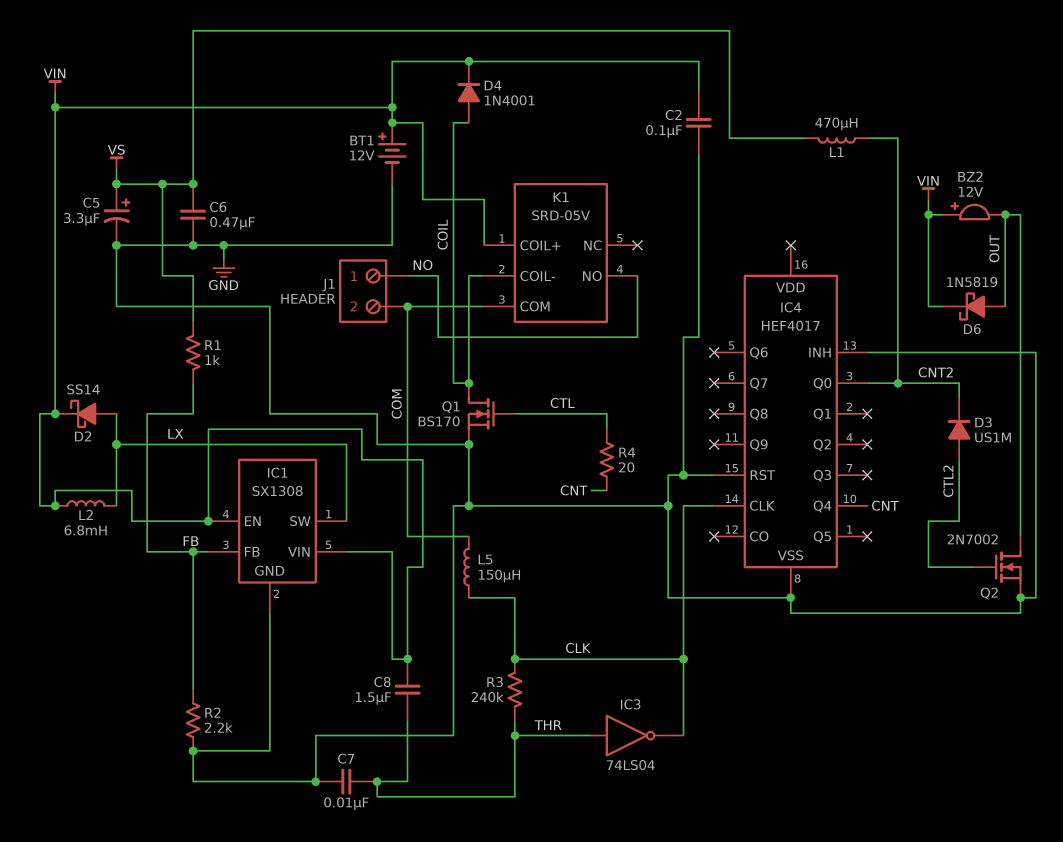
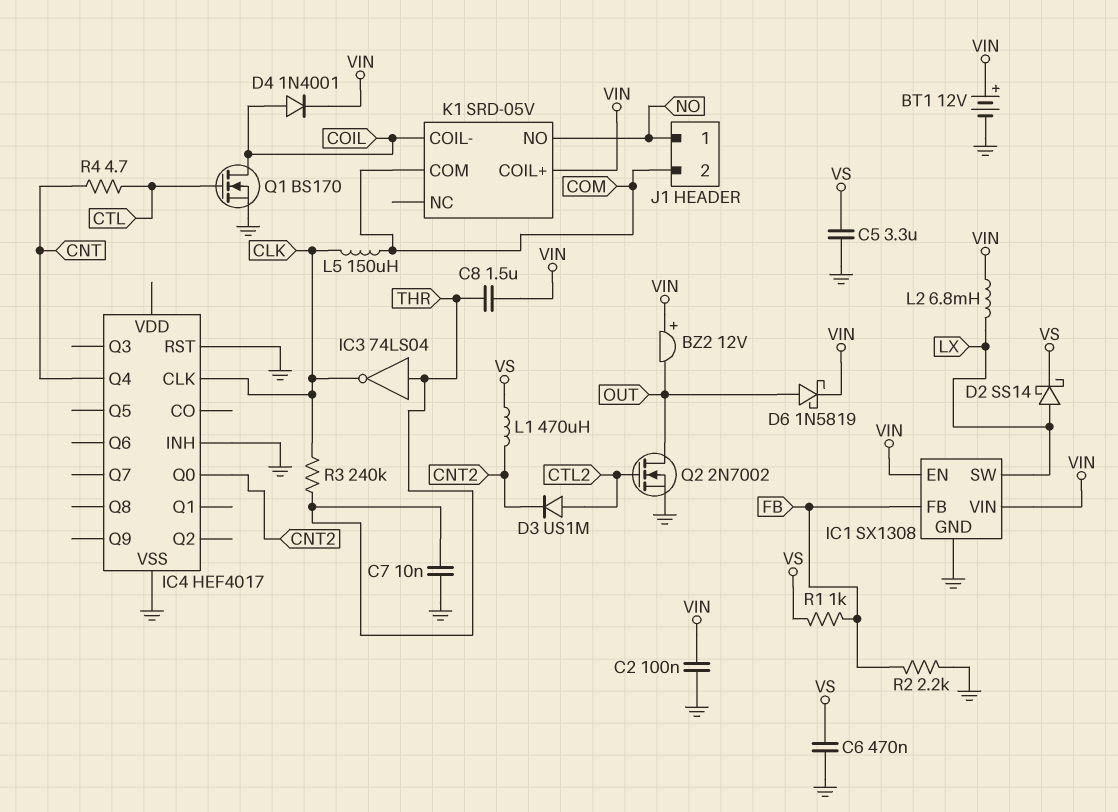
C5: 3.3uF (plus VS, minus GND) -> 3.3uF (GND, VS)
D2: schottky SS14 (A LX, K VIN) -> schottky SS14 (A LX, K VS)
R4: 20 (CNT, CTL) -> 4.7 (CNT, CTL)

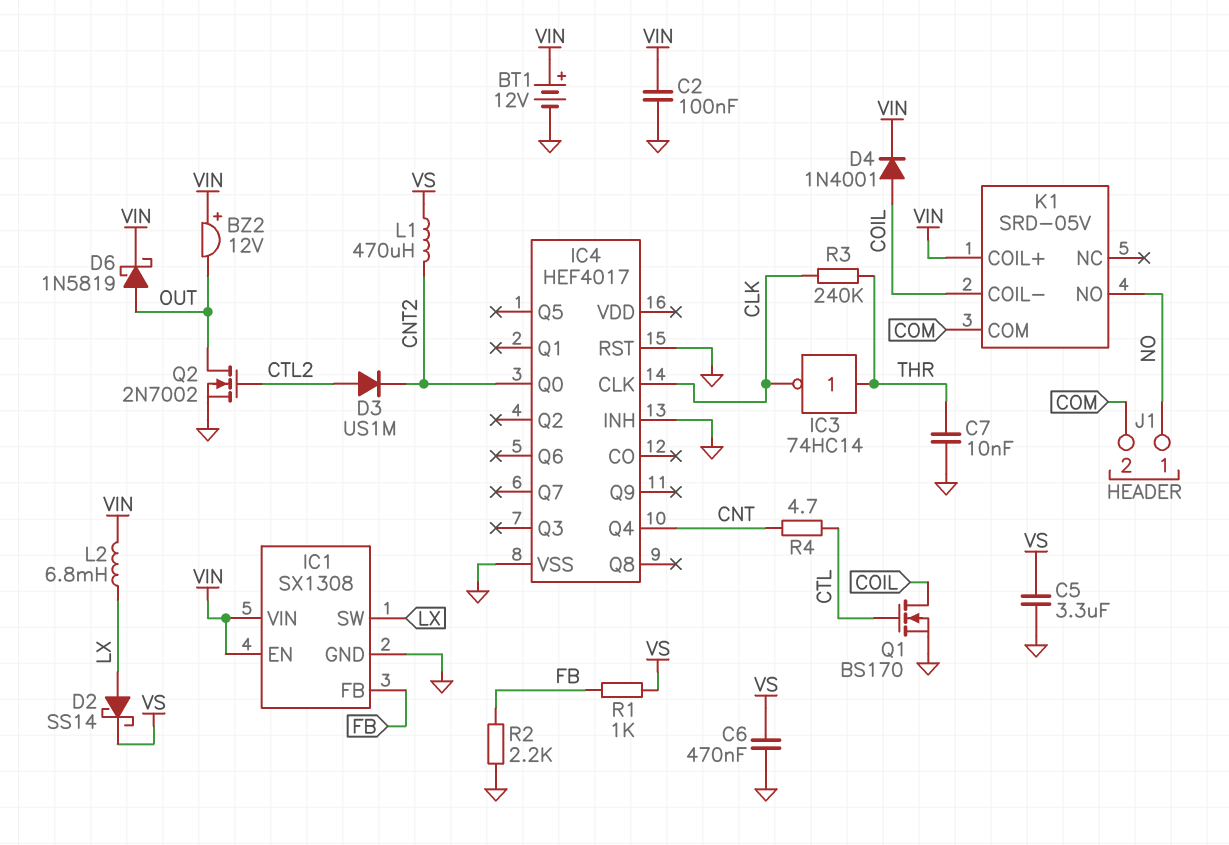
C8: 1.5uF (THR, VIN) -> none
IC3: NOT 74LS04 (in THR, out CLK) -> NOT 74HC14 (in THR, out CLK)
L5: 150uH (CLK, COM) -> none

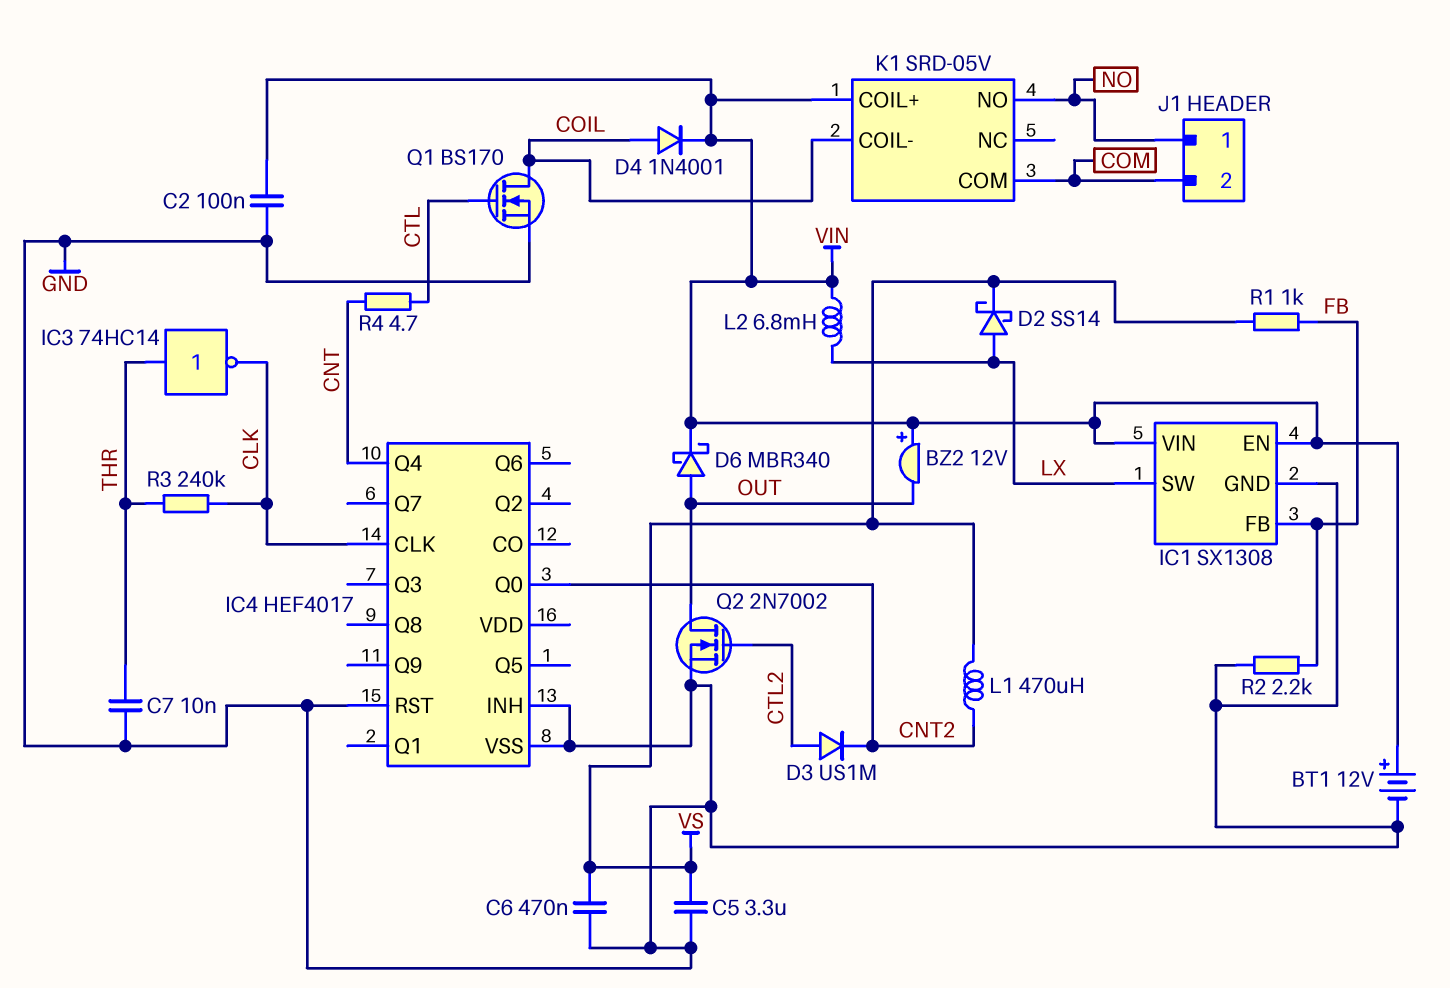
D6: schottky 1N5819 (A OUT, K VIN) -> schottky MBR340 (A OUT, K VIN)

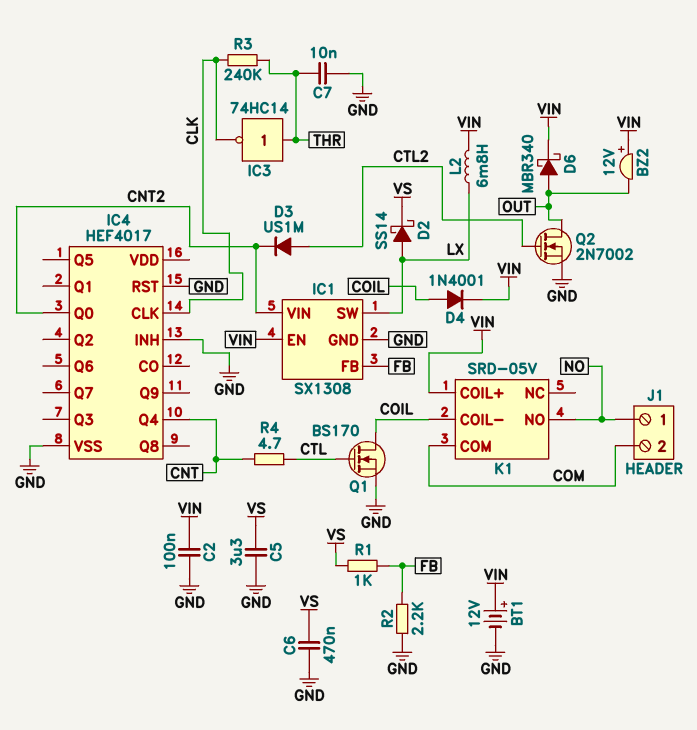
IC1 pin VIN: VIN -> CNT2
L1: 470uH (CNT2, VS) -> none

